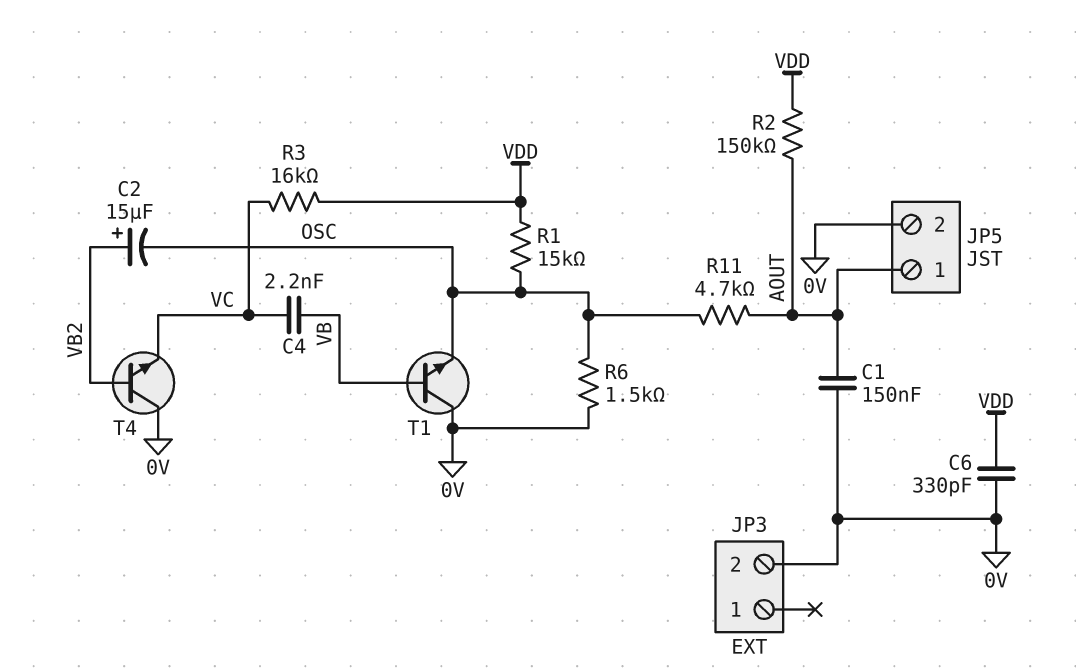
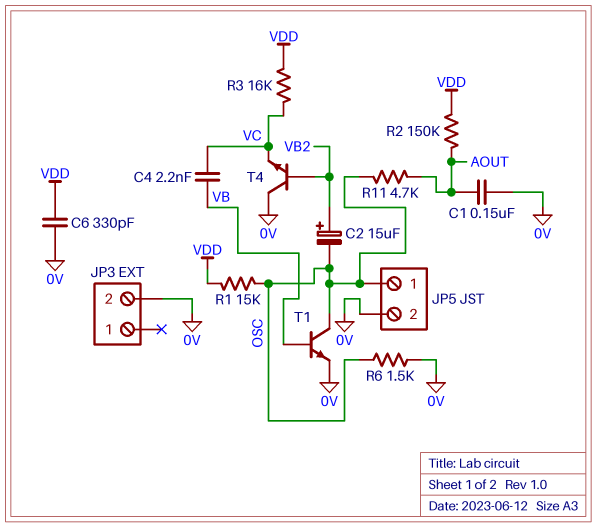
JP5 pin 1: AOUT -> OSC
T1: NPN (B VB, C 0V, E OSC) -> NPN (B VB, C OSC, E 0V)

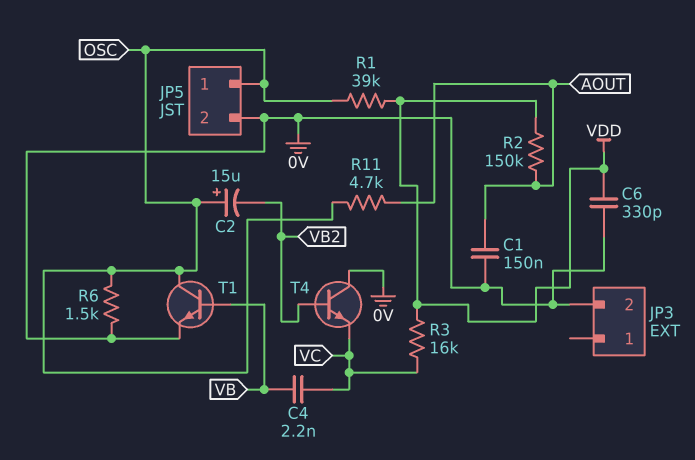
C2: 15uF (plus VB2, minus OSC) -> 15uF (plus OSC, minus VB2)
R1: 15k (OSC, VDD) -> 39k (OSC, VDD)

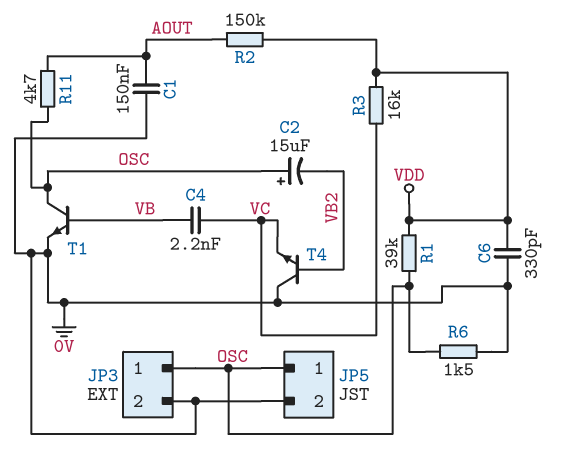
JP3 pin 1: none -> OSC

